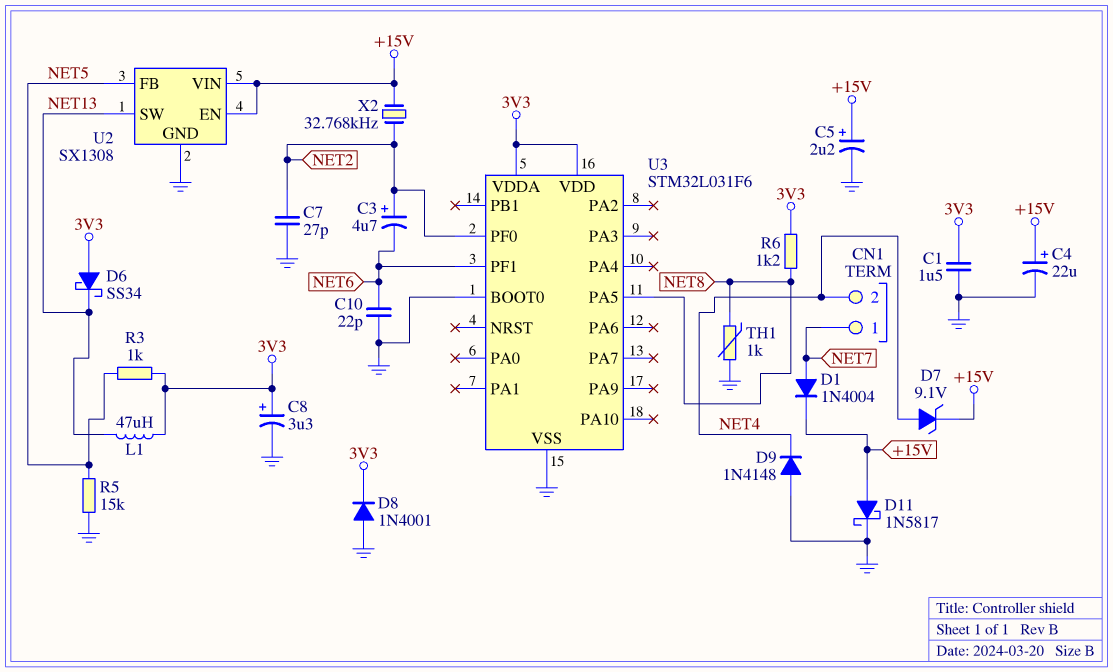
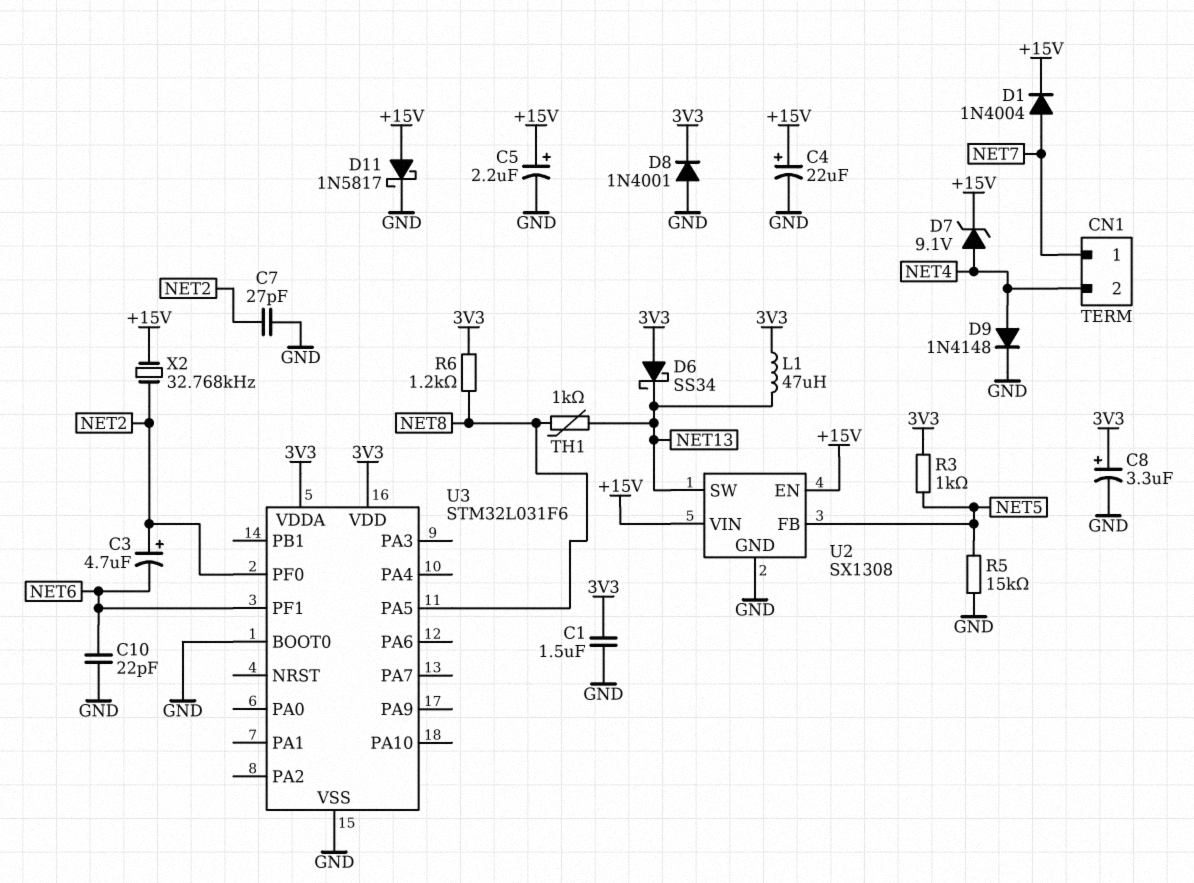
D9: diode 1N4148 (A GND, K NET4) -> diode 1N4148 (A NET4, K GND)
TH1: 1k (GND, NET8) -> 1k (NET8, NET13)

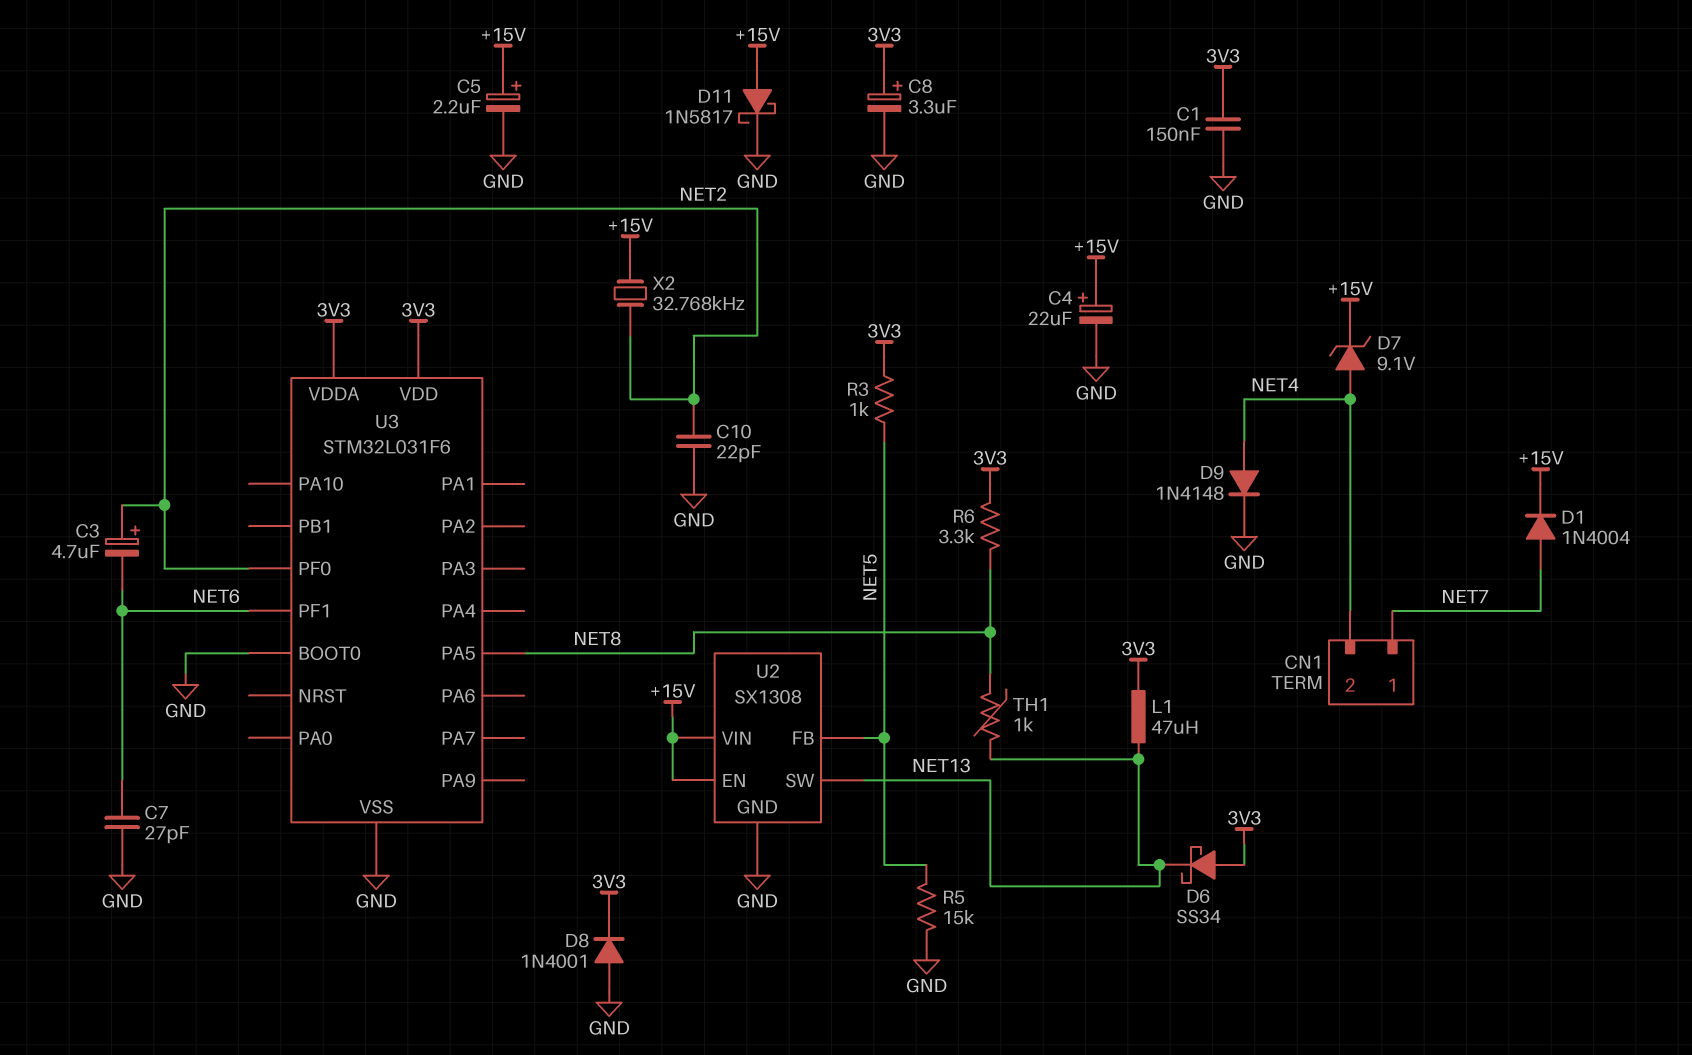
C1: 1.5uF (3V3, GND) -> 150nF (3V3, GND)
C7: 27pF (GND, NET2) -> 27pF (GND, NET6)
C10: 22pF (GND, NET6) -> 22pF (GND, NET2)
R6: 1.2k (3V3, NET8) -> 3.3k (3V3, NET8)

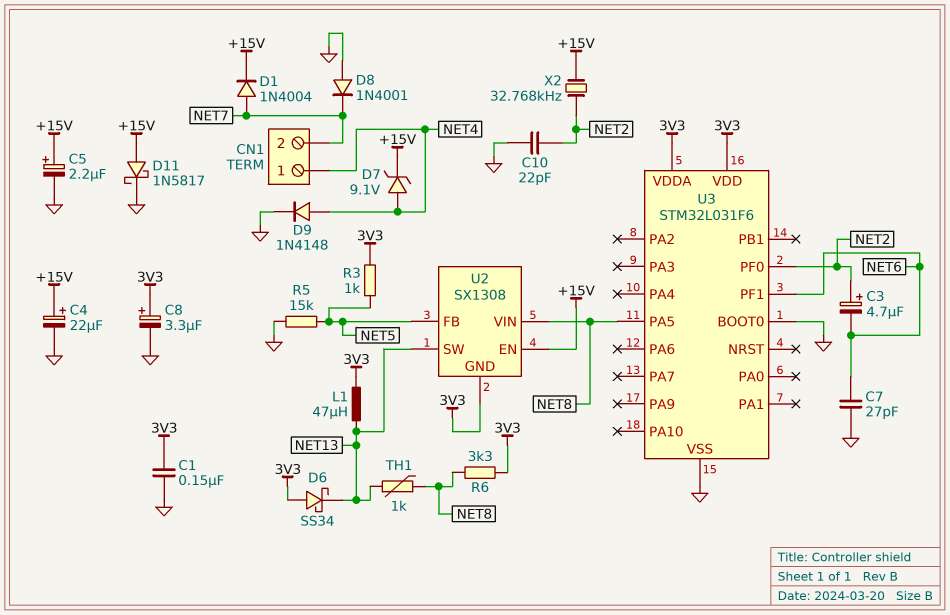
CN1 pin 1: NET7 -> NET4
CN1 pin 2: NET4 -> NET7
D8: diode 1N4001 (A GND, K 3V3) -> diode 1N4001 (A GND, K NET7)
U2 pin GND: GND -> 3V3
U2 pin VIN: +15V -> NET8

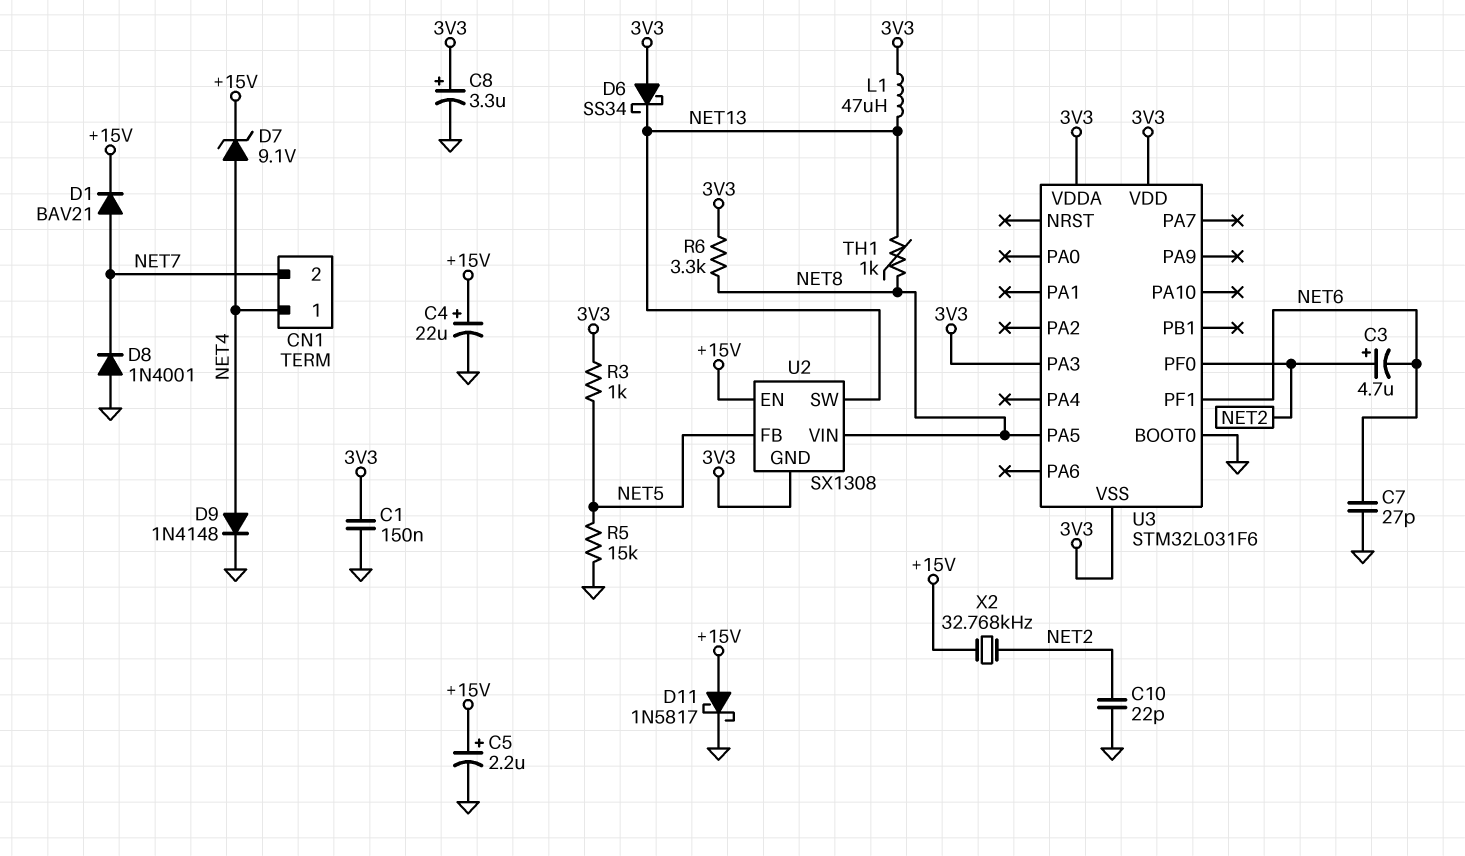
D1: diode 1N4004 (A NET7, K +15V) -> diode BAV21 (A NET7, K +15V)
U3 pin PA3: none -> 3V3
U3 pin VSS: GND -> 3V3

